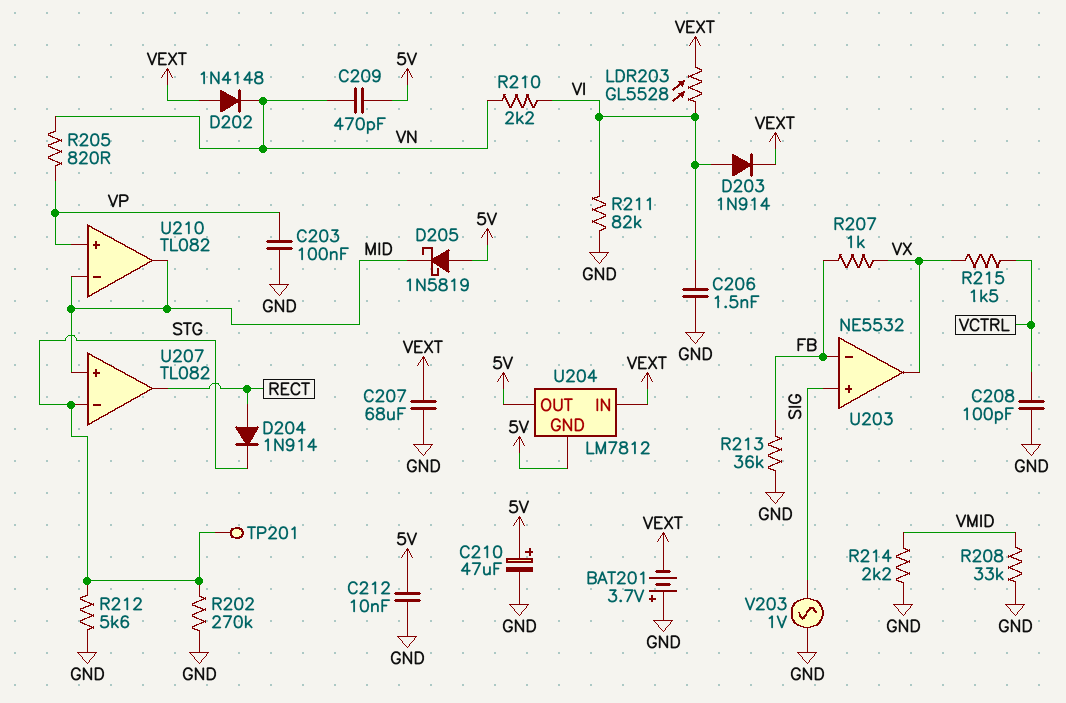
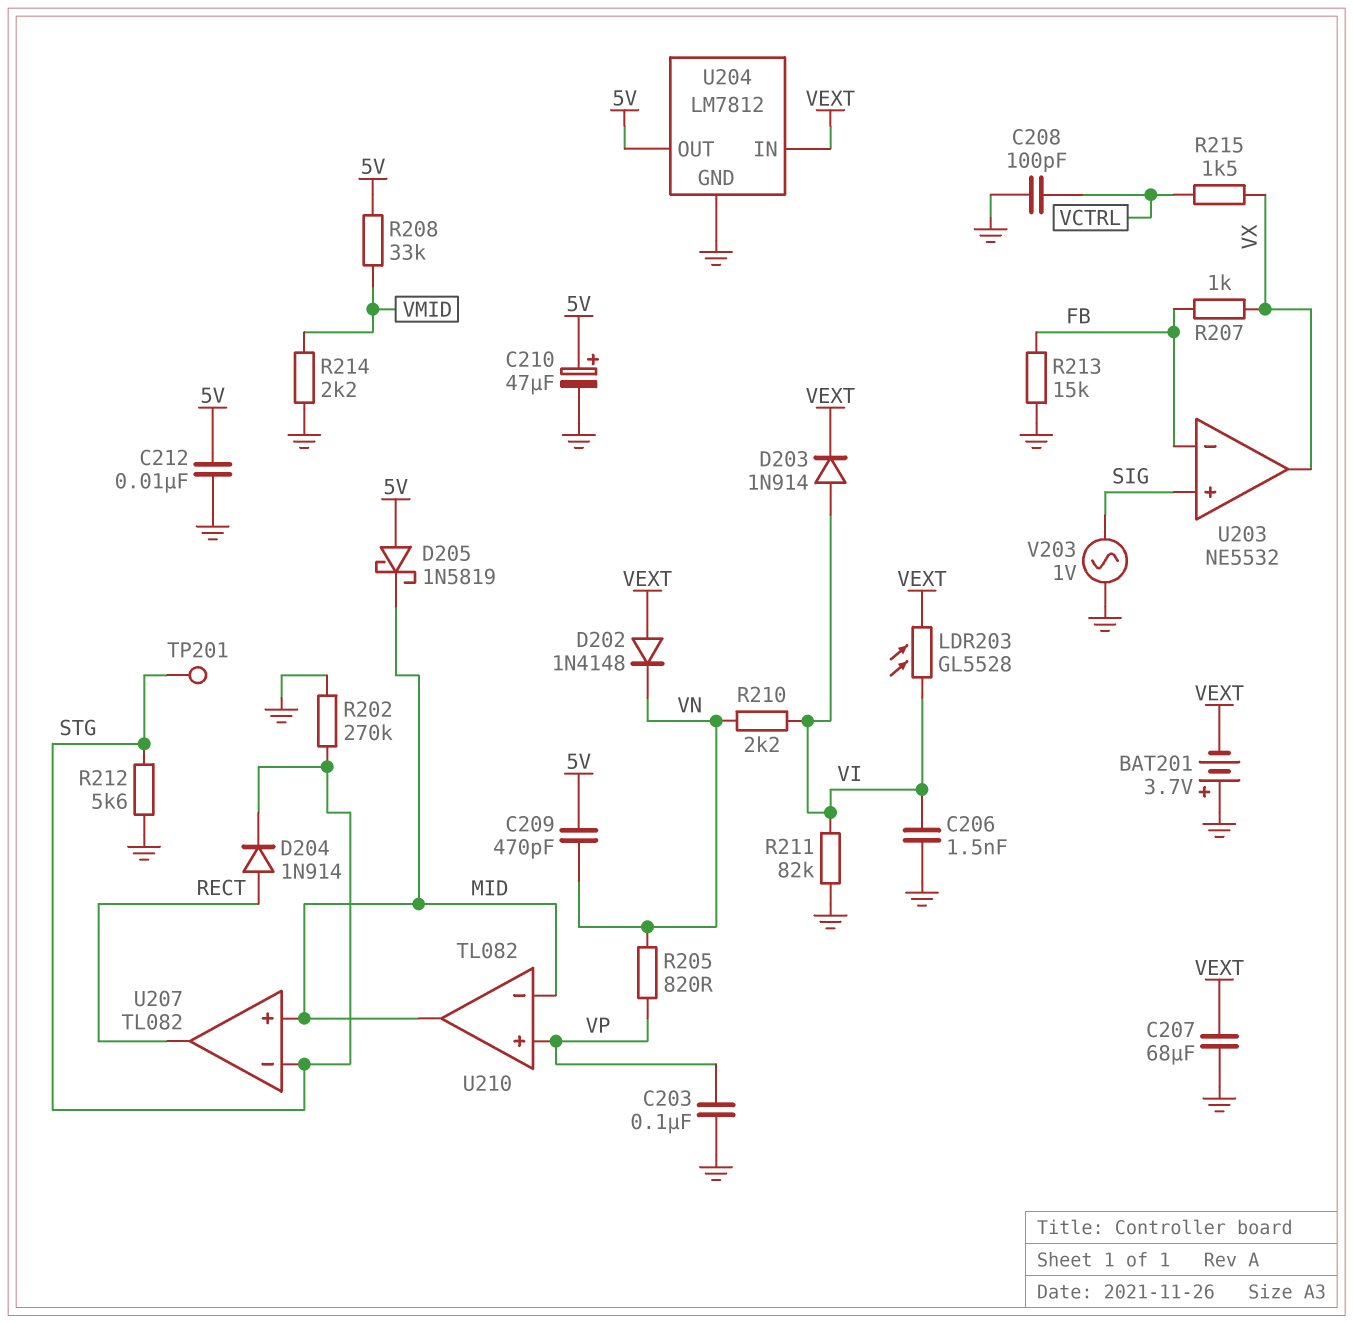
R208: 33k (GND, VMID) -> 33k (5V, VMID)
R213: 36k (FB, GND) -> 15k (FB, GND)
U204 pin GND: 5V -> GND

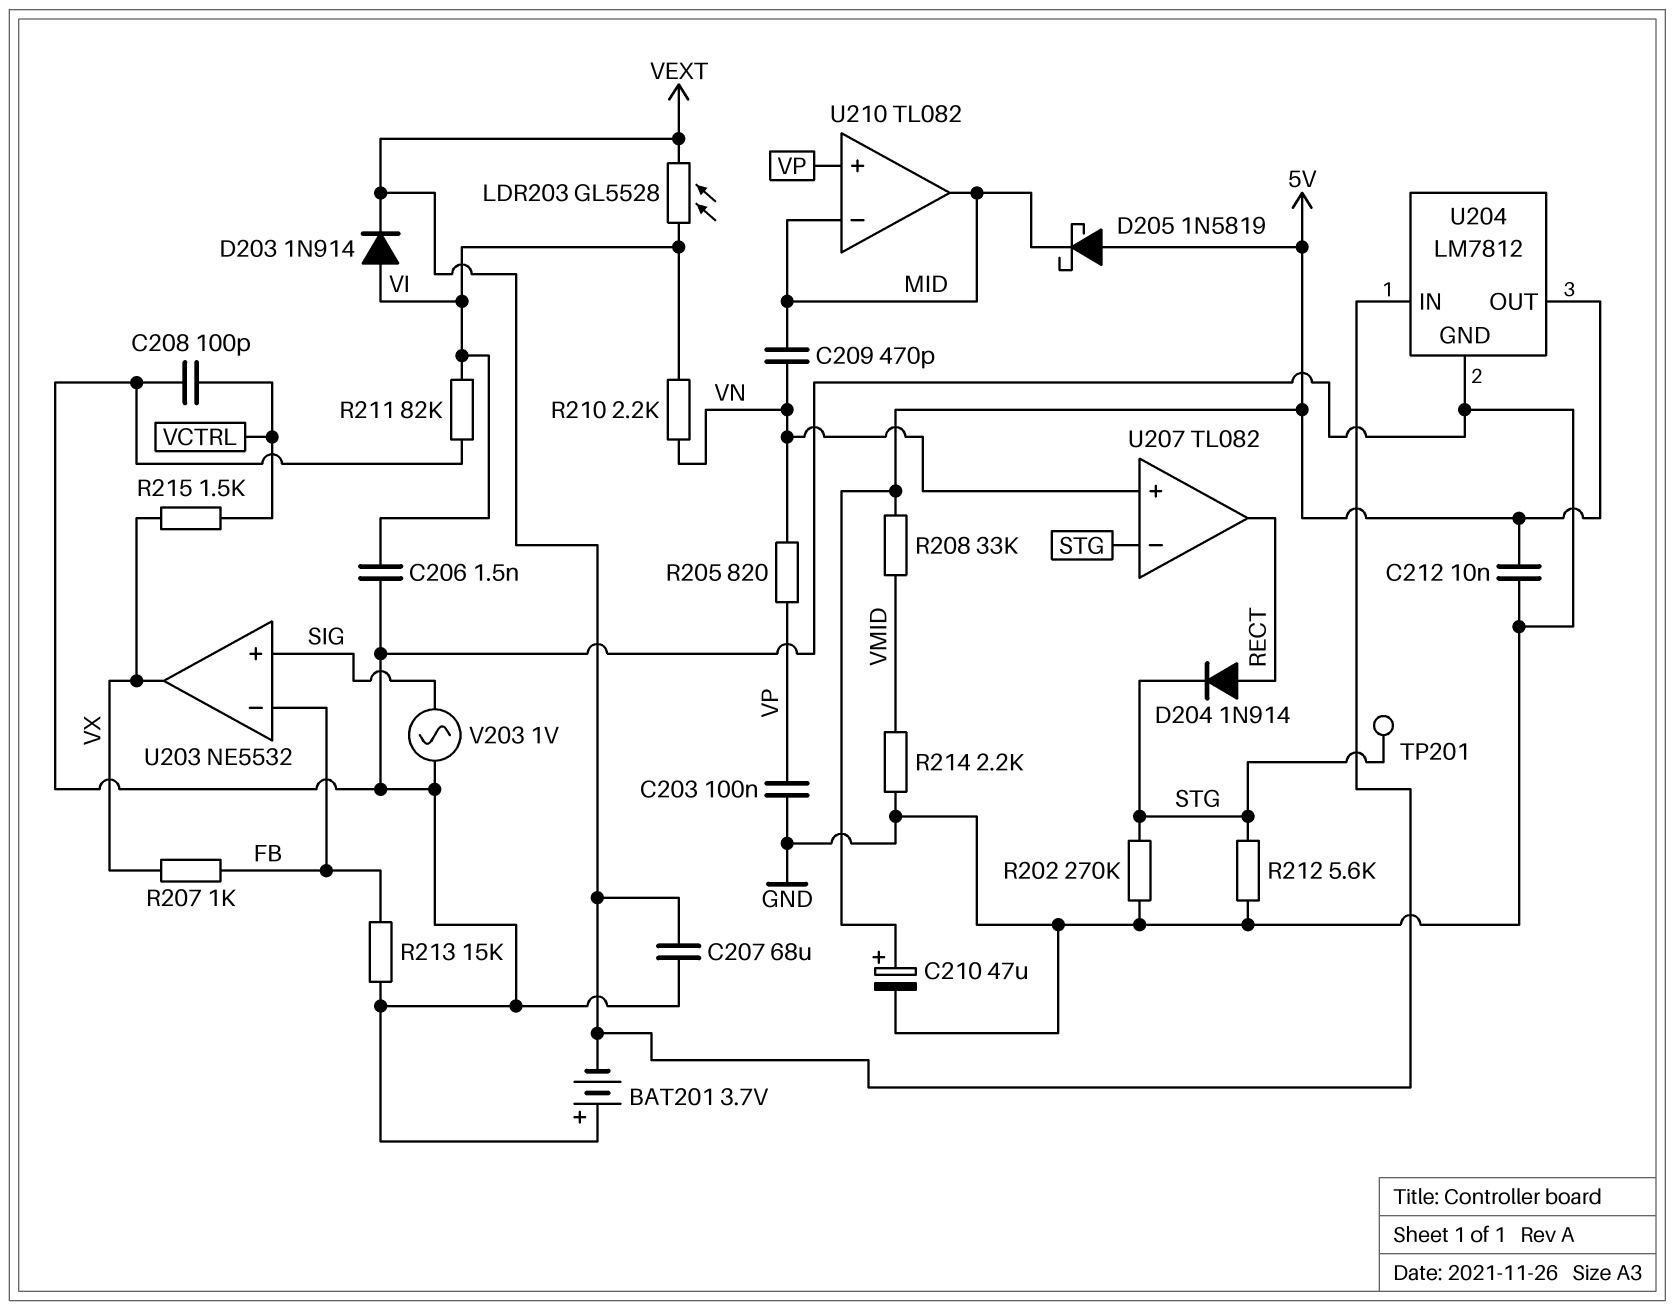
C209: 470pF (5V, VN) -> 470pF (MID, VN)
D202: diode 1N4148 (A VEXT, K VN) -> none
U207 pin in+: MID -> VN

